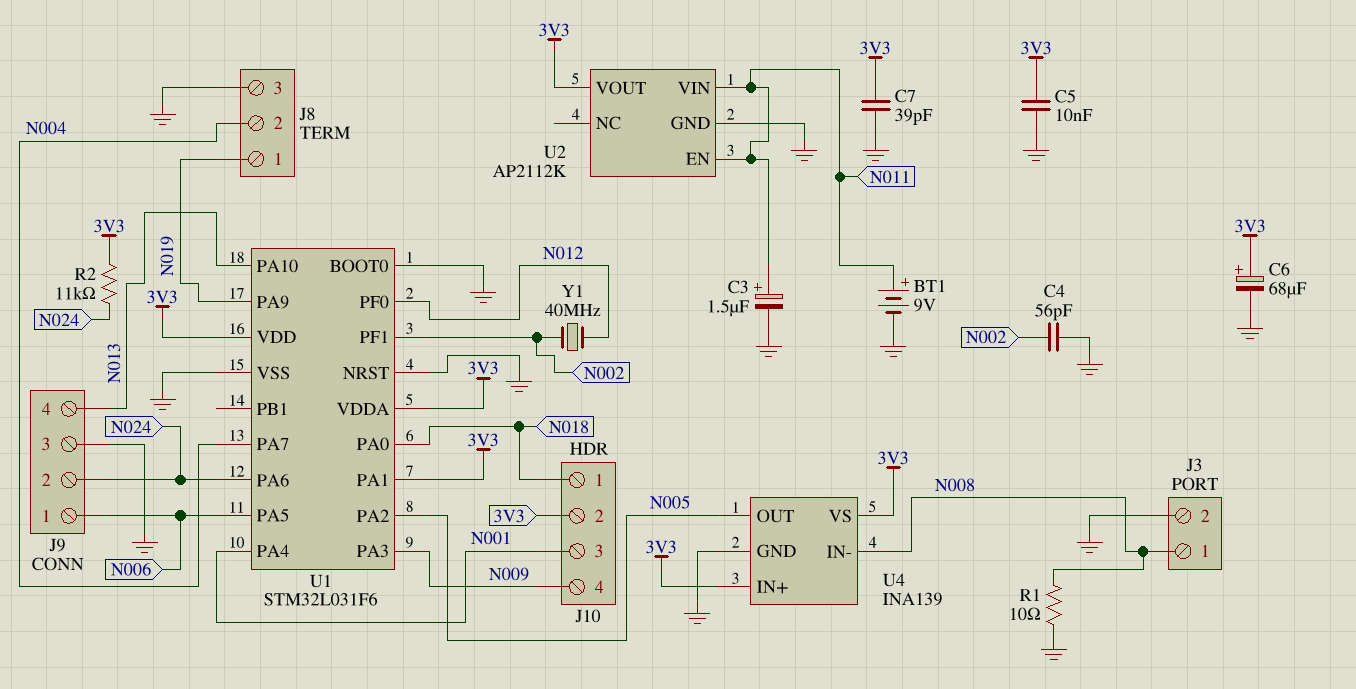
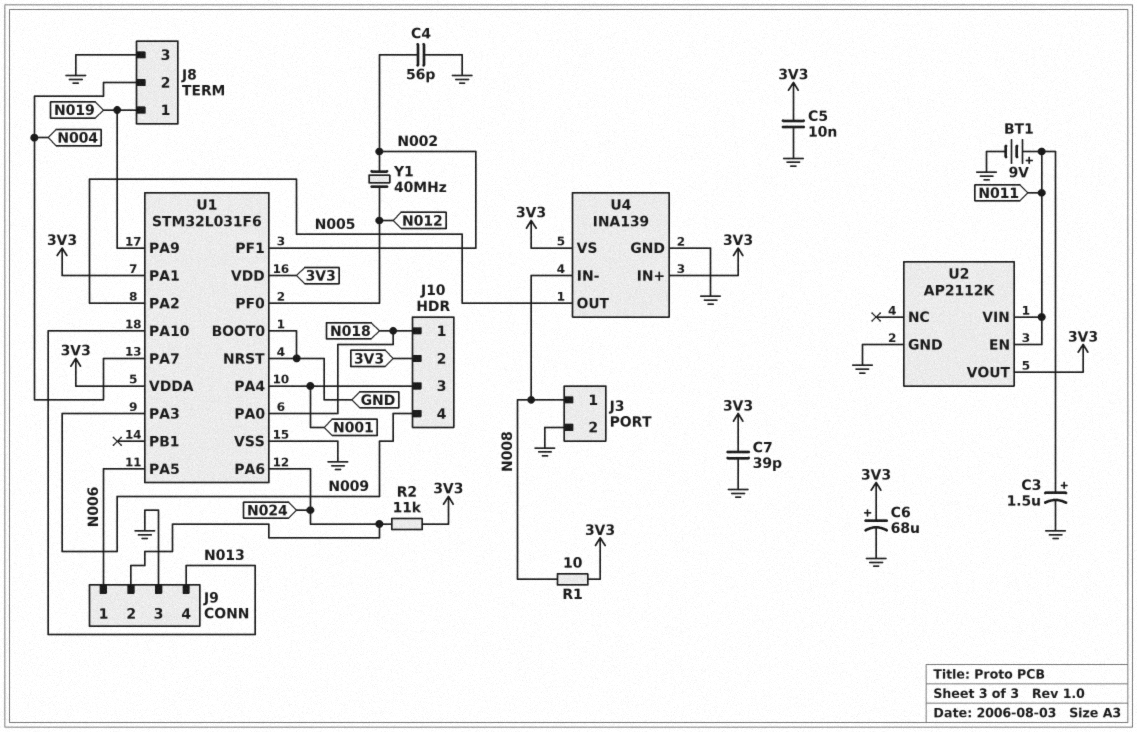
R1: 10 (GND, N008) -> 10 (3V3, N008)

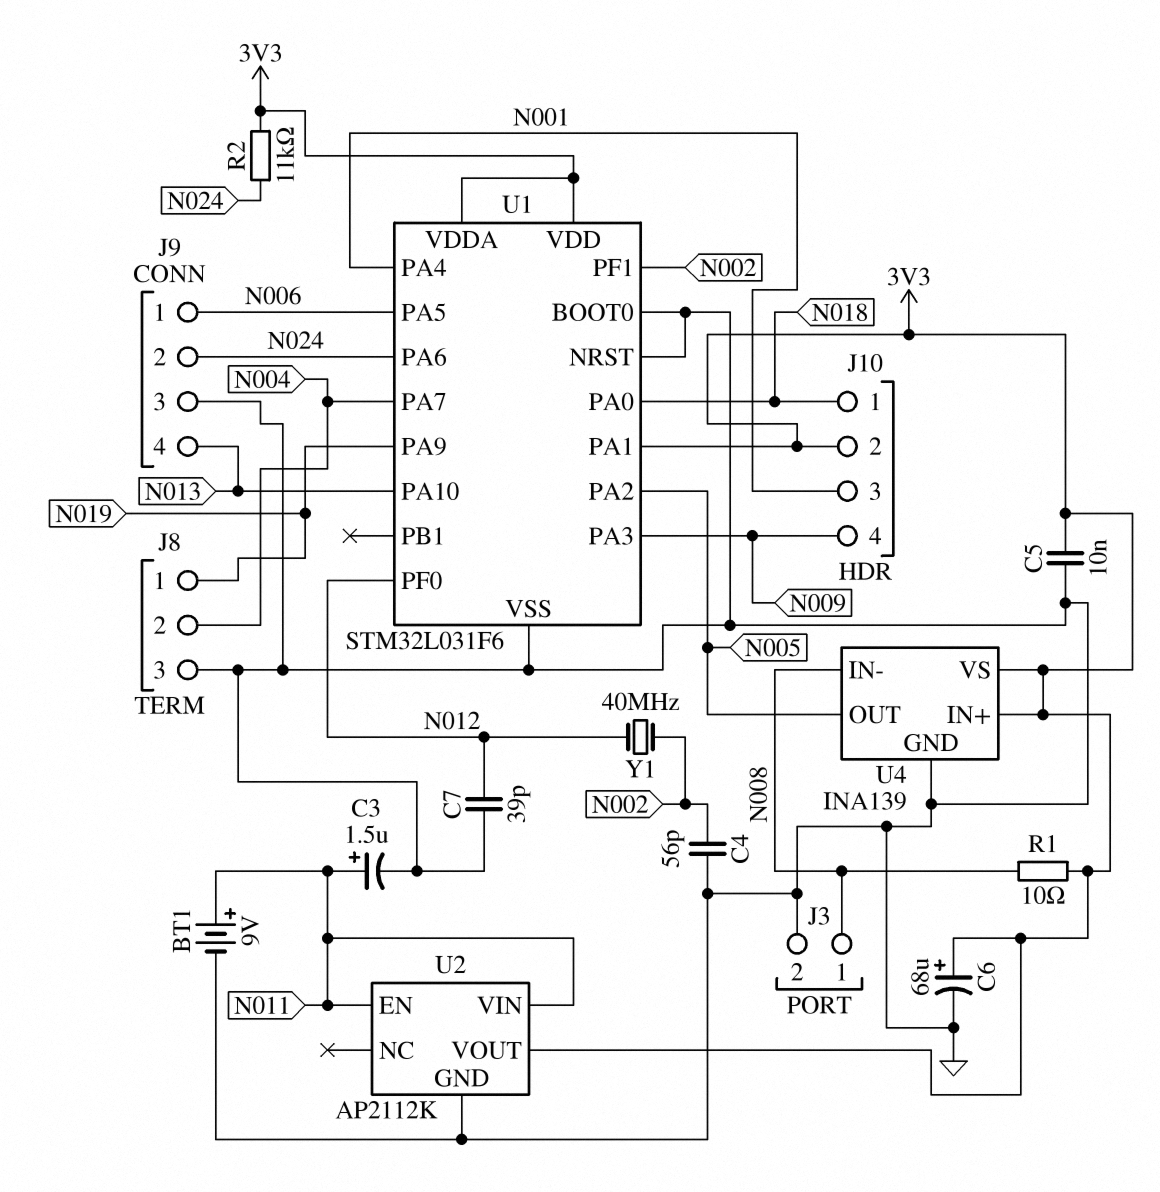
C7: 39pF (3V3, GND) -> 39pF (GND, N012)

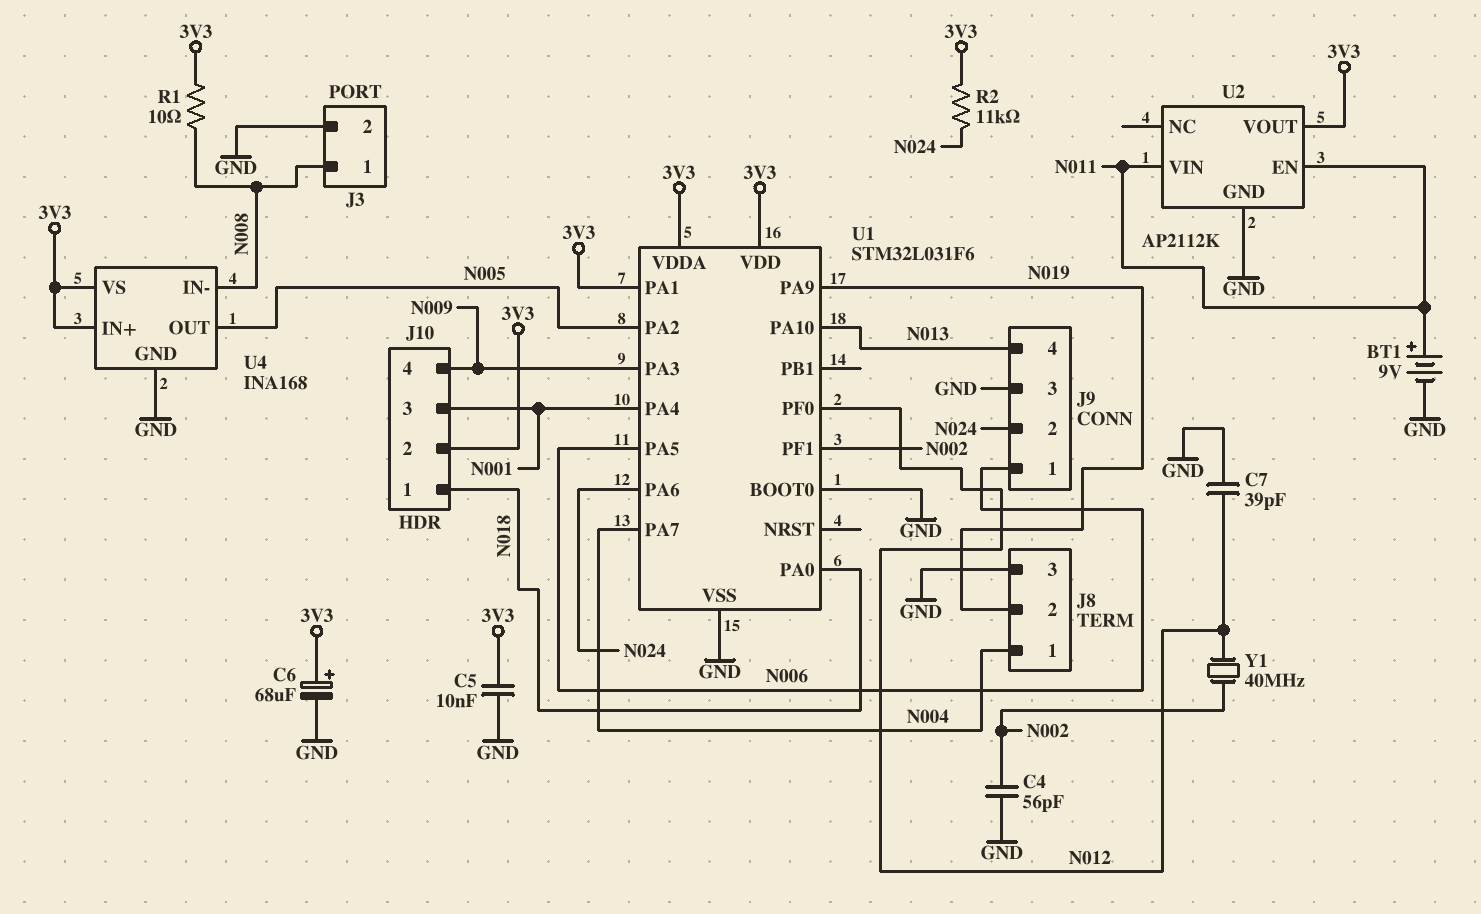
C3: 1.5uF (plus N011, minus GND) -> none
J8 pin 1: N019 -> N004
J8 pin 2: N004 -> N019
U1 pin NRST: GND -> none
U4: INA139 -> INA168

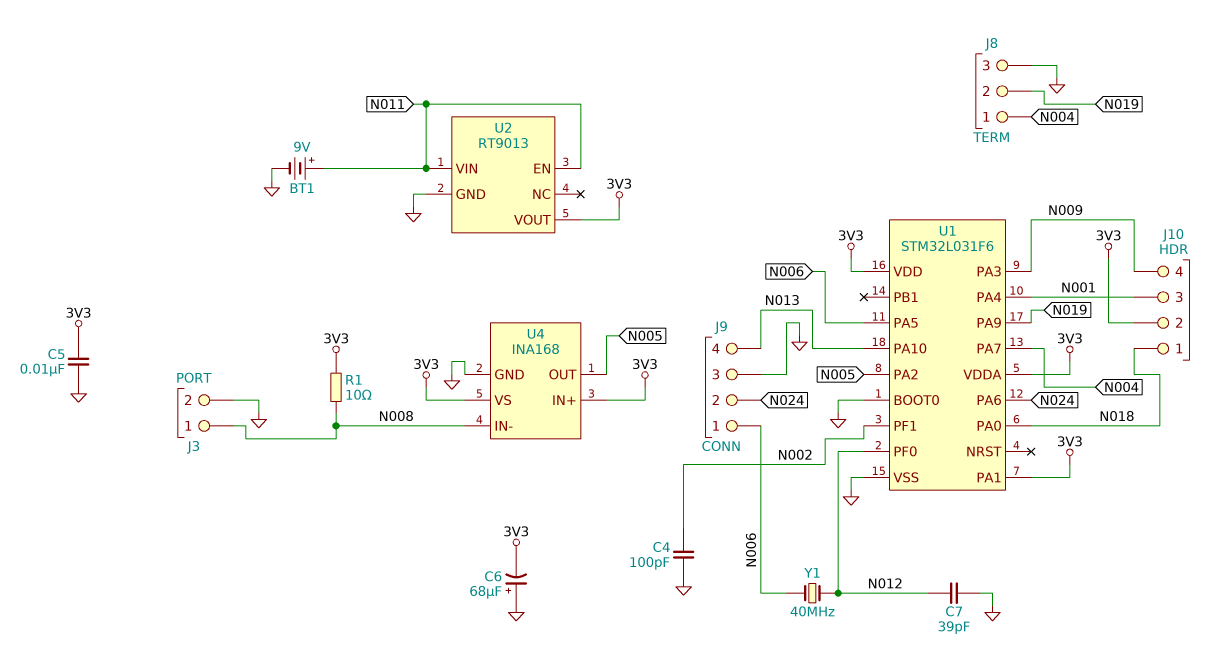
C4: 56pF (GND, N002) -> 100pF (GND, N002)
C6: 68uF (plus 3V3, minus GND) -> 68uF (plus GND, minus 3V3)
R2: 11k (3V3, N024) -> none
U2: AP2112K -> RT9013
Y1: 40MHz (N002, N012) -> 40MHz (N006, N012)

